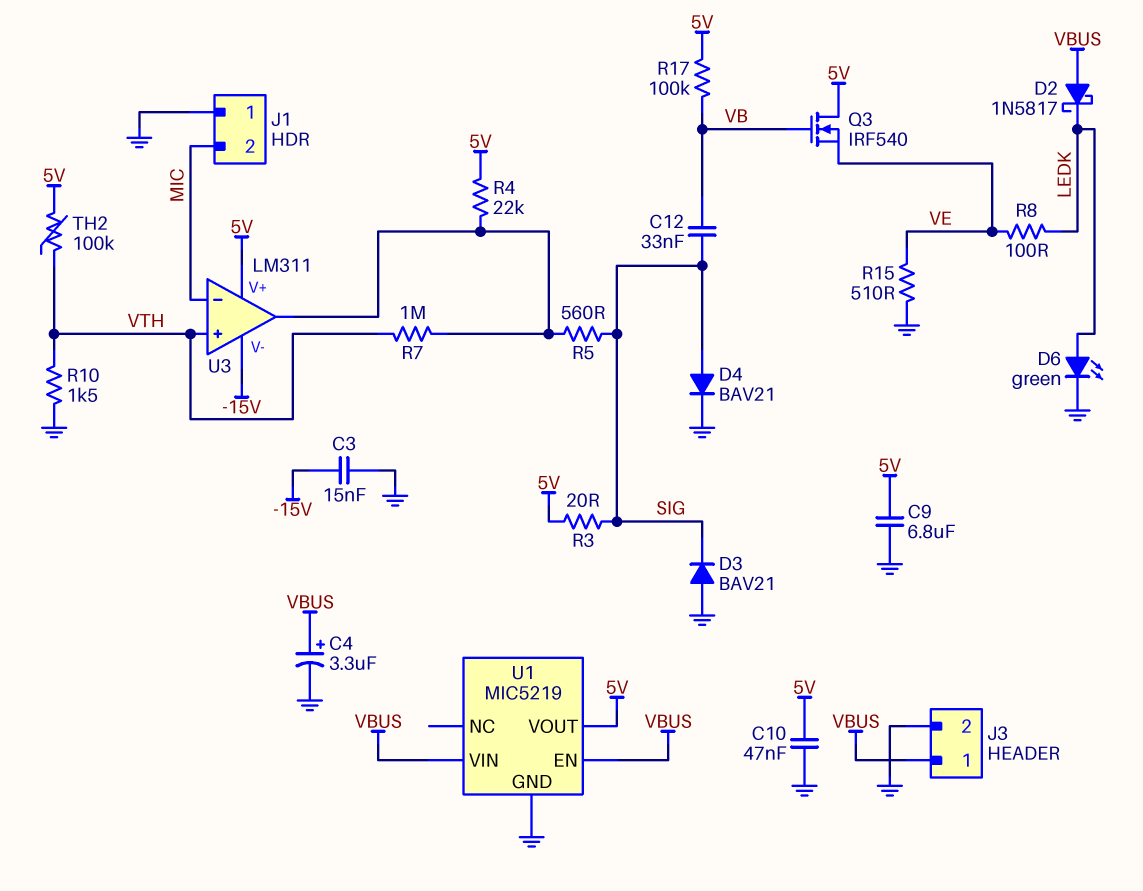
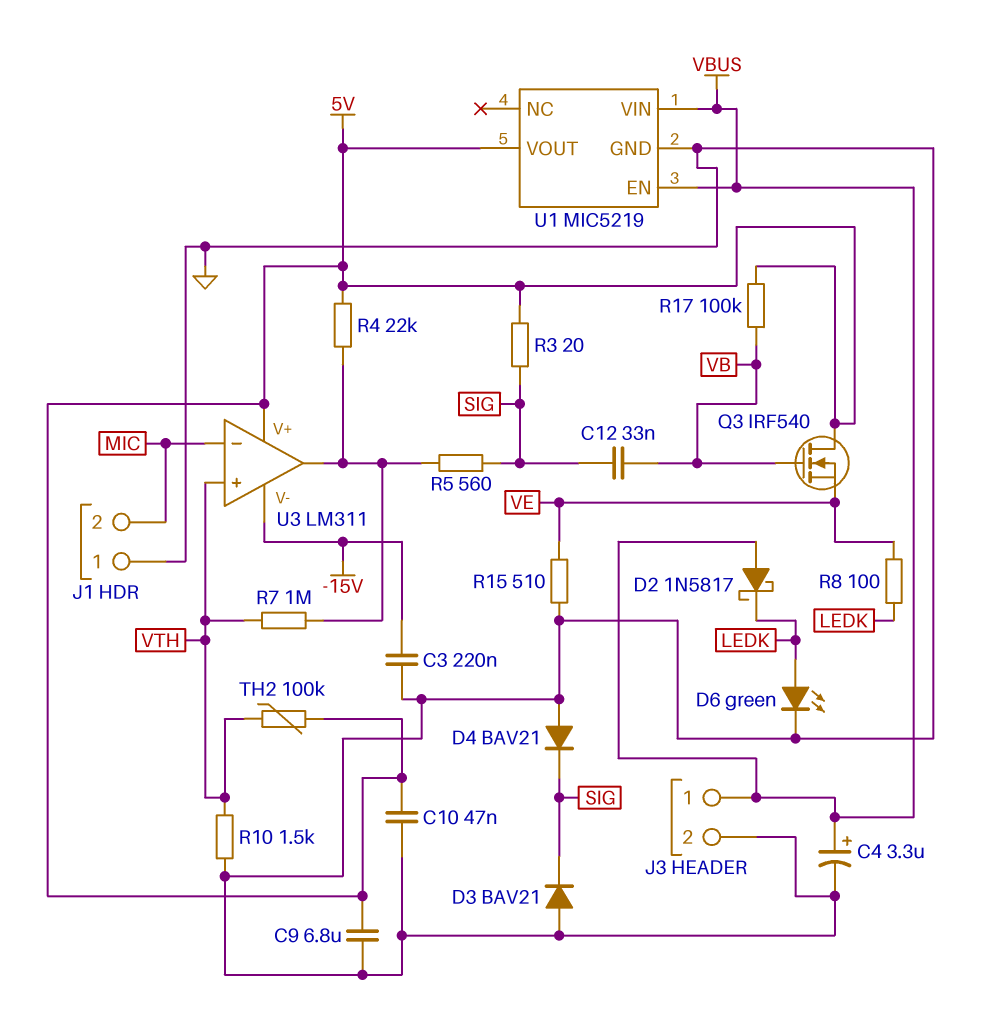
C3: 15nF (-15V, GND) -> 220nF (-15V, GND)
D4: diode BAV21 (A SIG, K GND) -> diode BAV21 (A GND, K SIG)

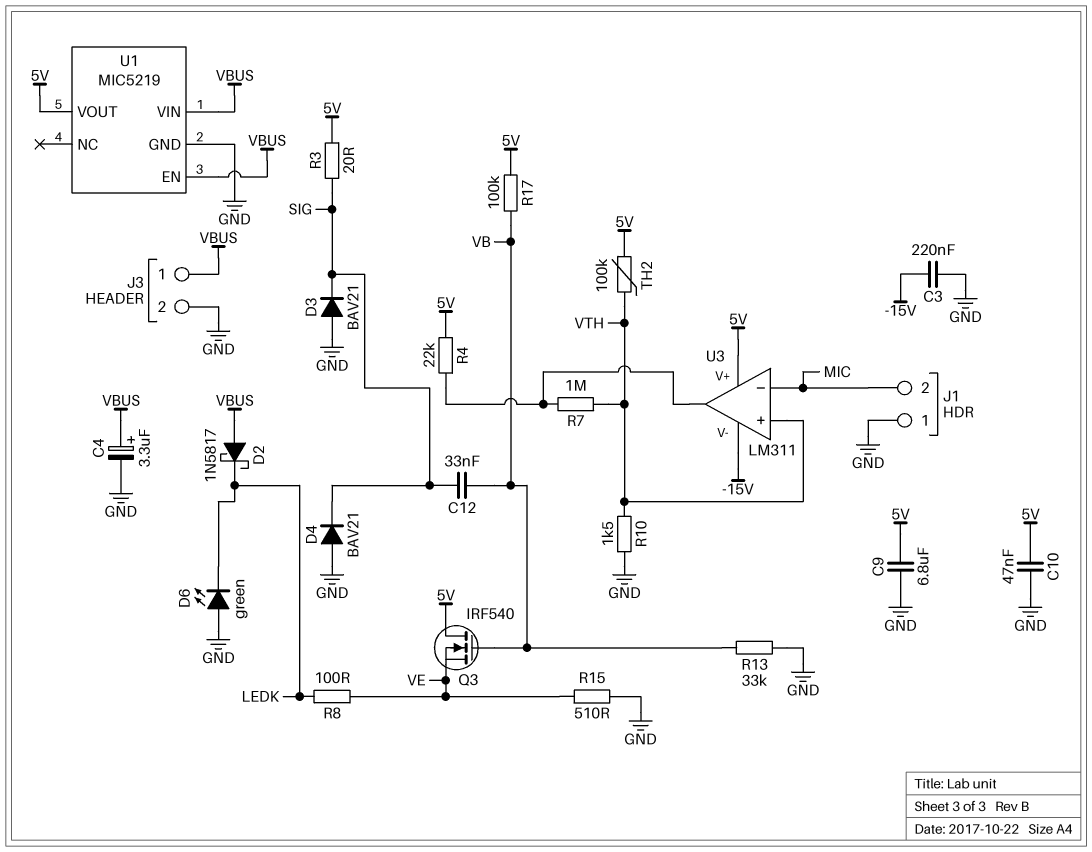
D6: LED green (A LEDK, K GND) -> LED green (A GND, K LEDK)
R5: 560 (SIG, U3/out) -> none
R13: none -> 33k (GND, VB)

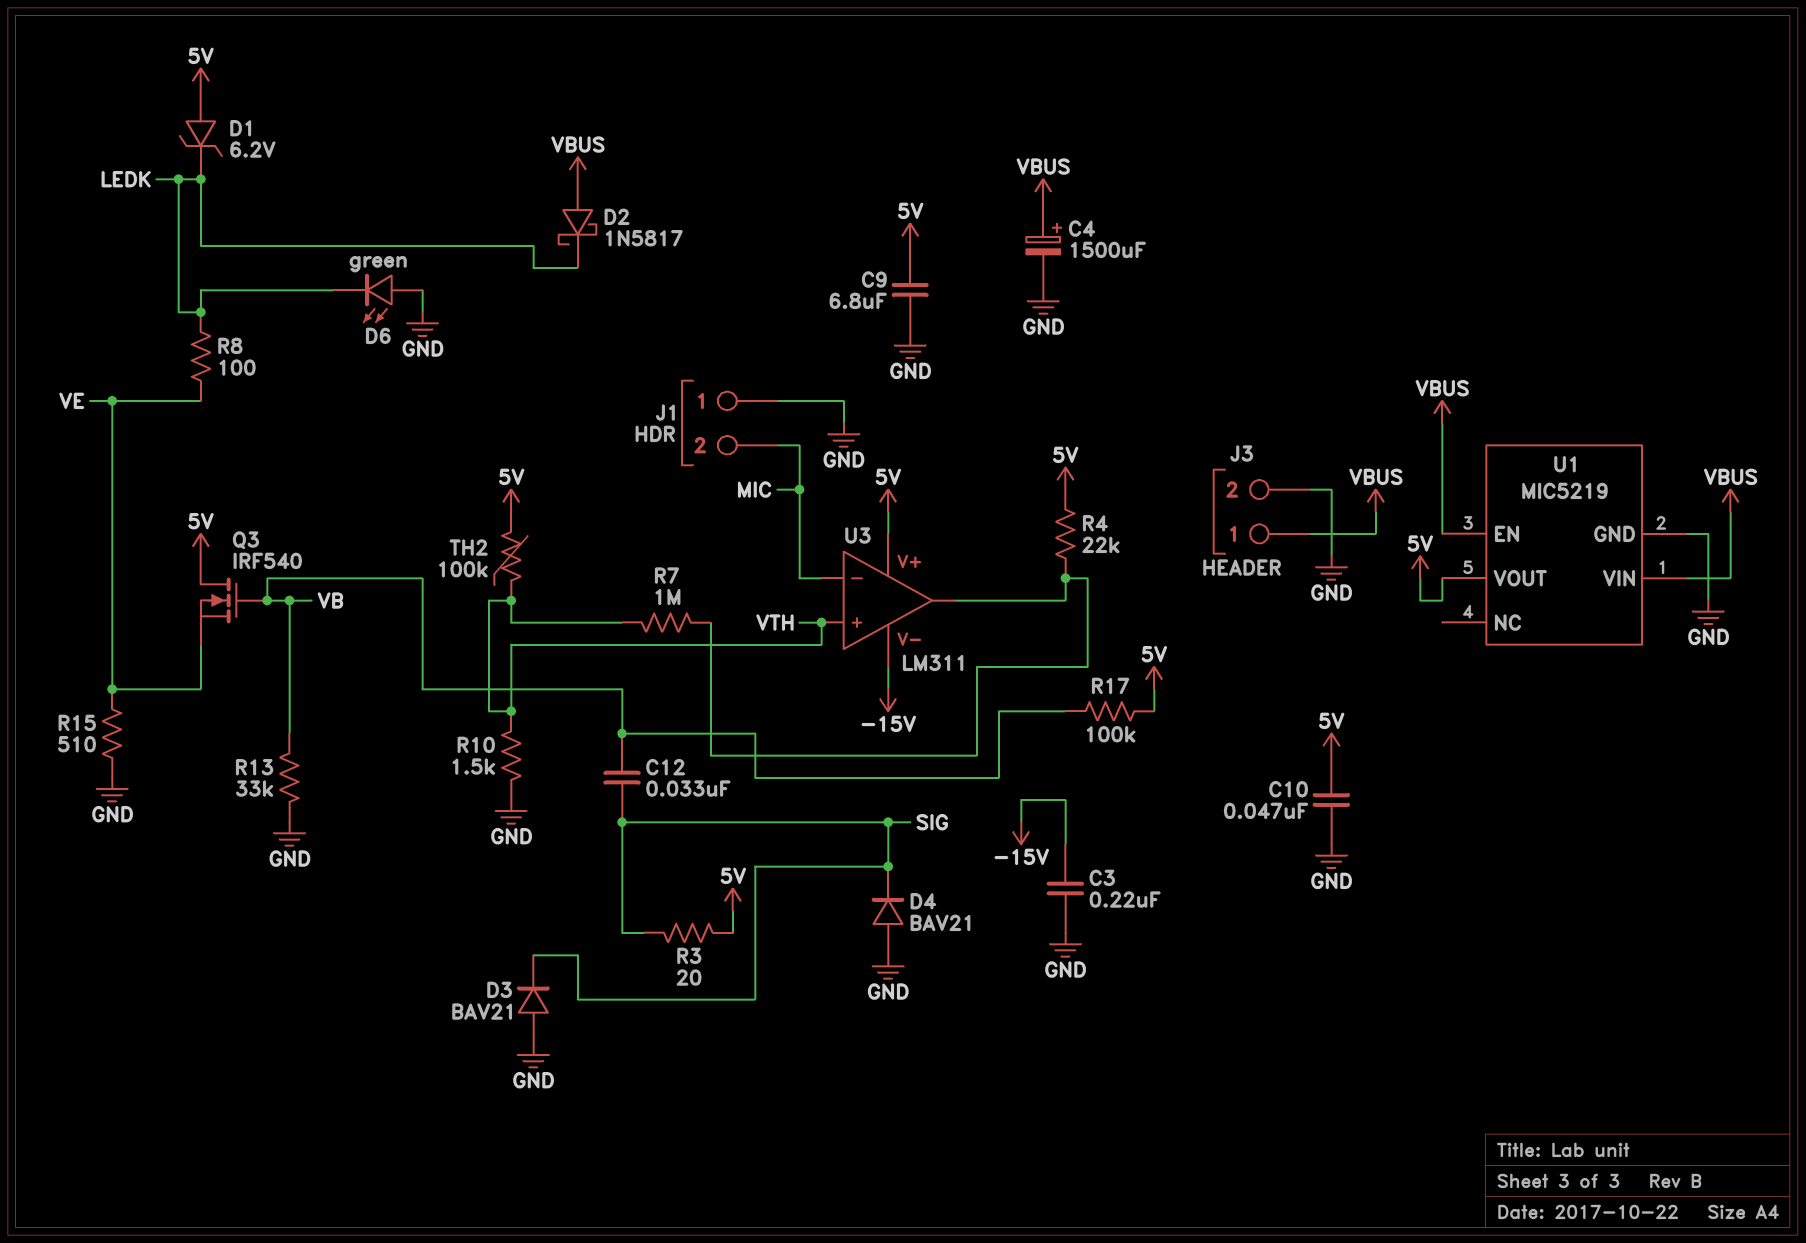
C4: 3.3uF (plus VBUS, minus GND) -> 1500uF (plus VBUS, minus GND)
D1: none -> zener 6.2V (A 5V, K LEDK)

